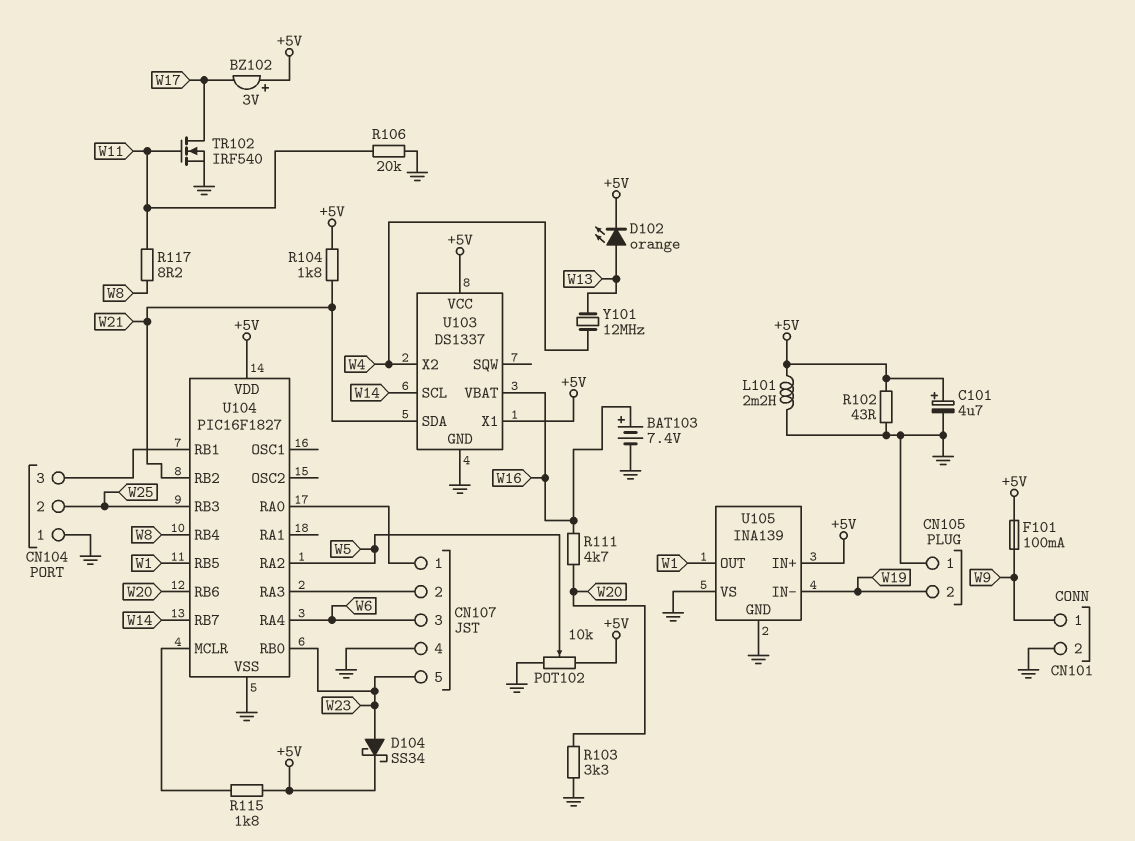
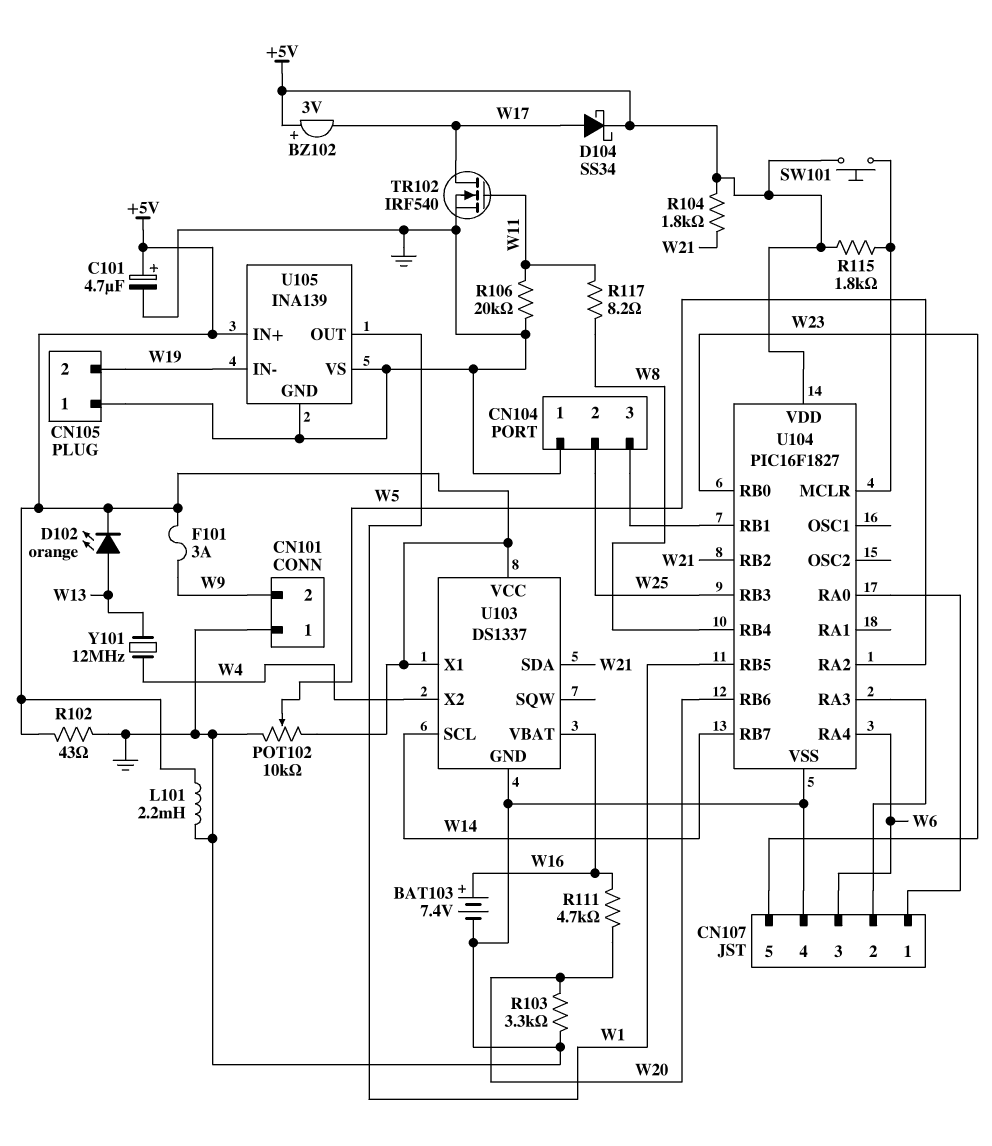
CN101 pin 1: W9 -> GND
CN101 pin 2: GND -> W9
D104: schottky SS34 (A W23, K +5V) -> schottky SS34 (A W17, K +5V)
F101: 100mA (+5V, W9) -> 3A (+5V, W9)
SW101: none -> button (+5V, U104/MCLR)

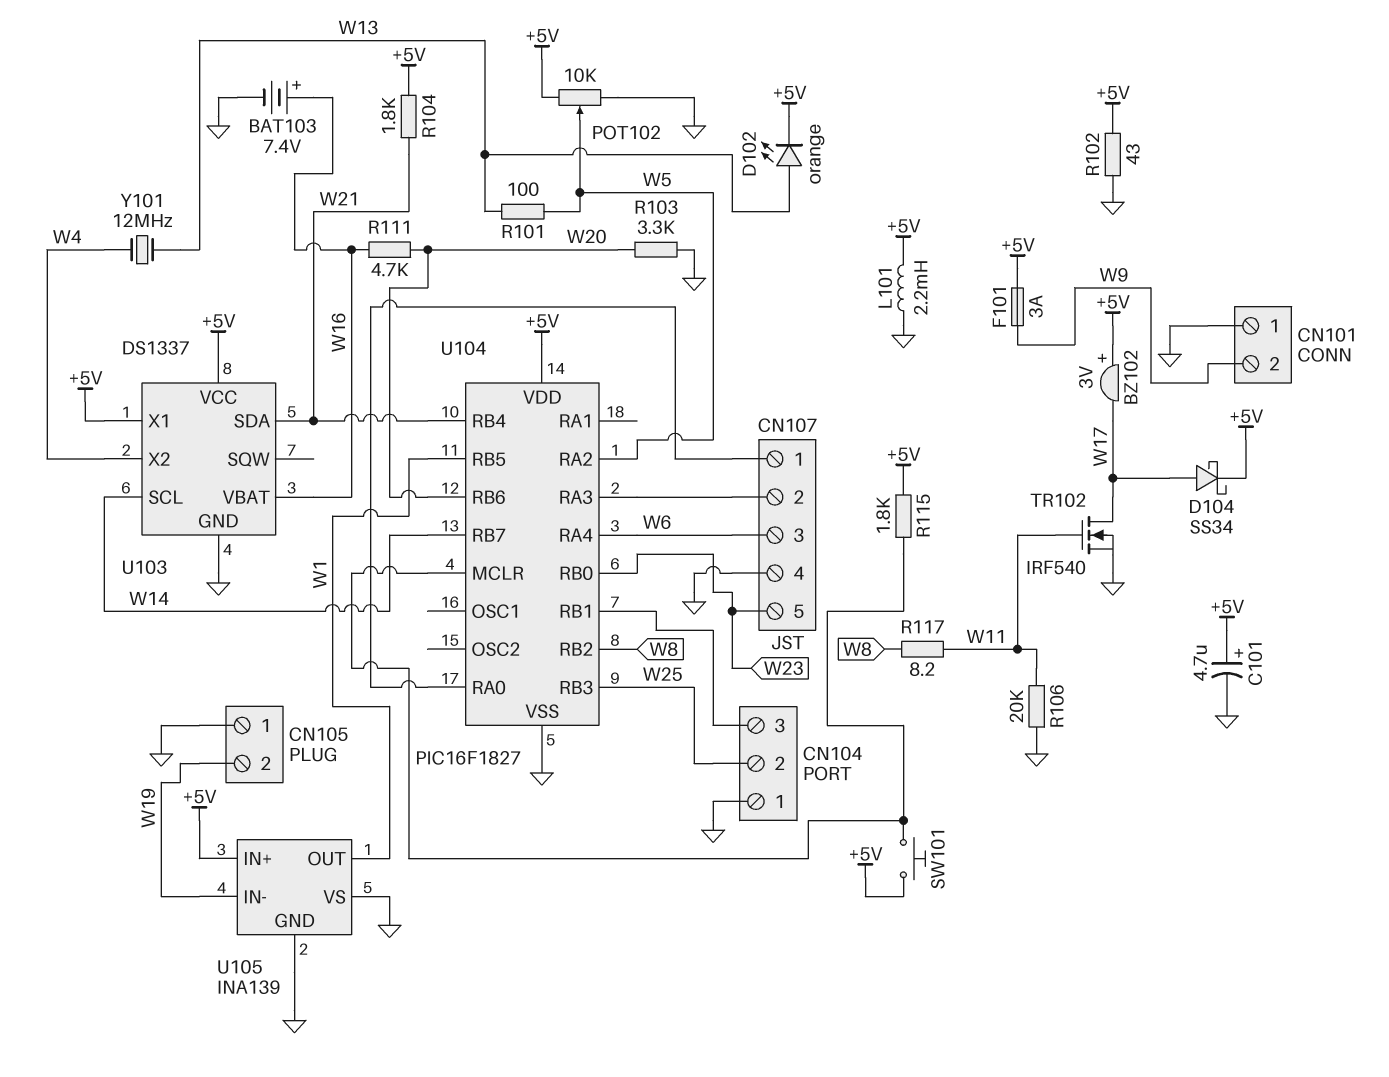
R101: none -> 100 (W5, W13)
U104 pin RB2: W21 -> W8
U104 pin RB4: W8 -> W21

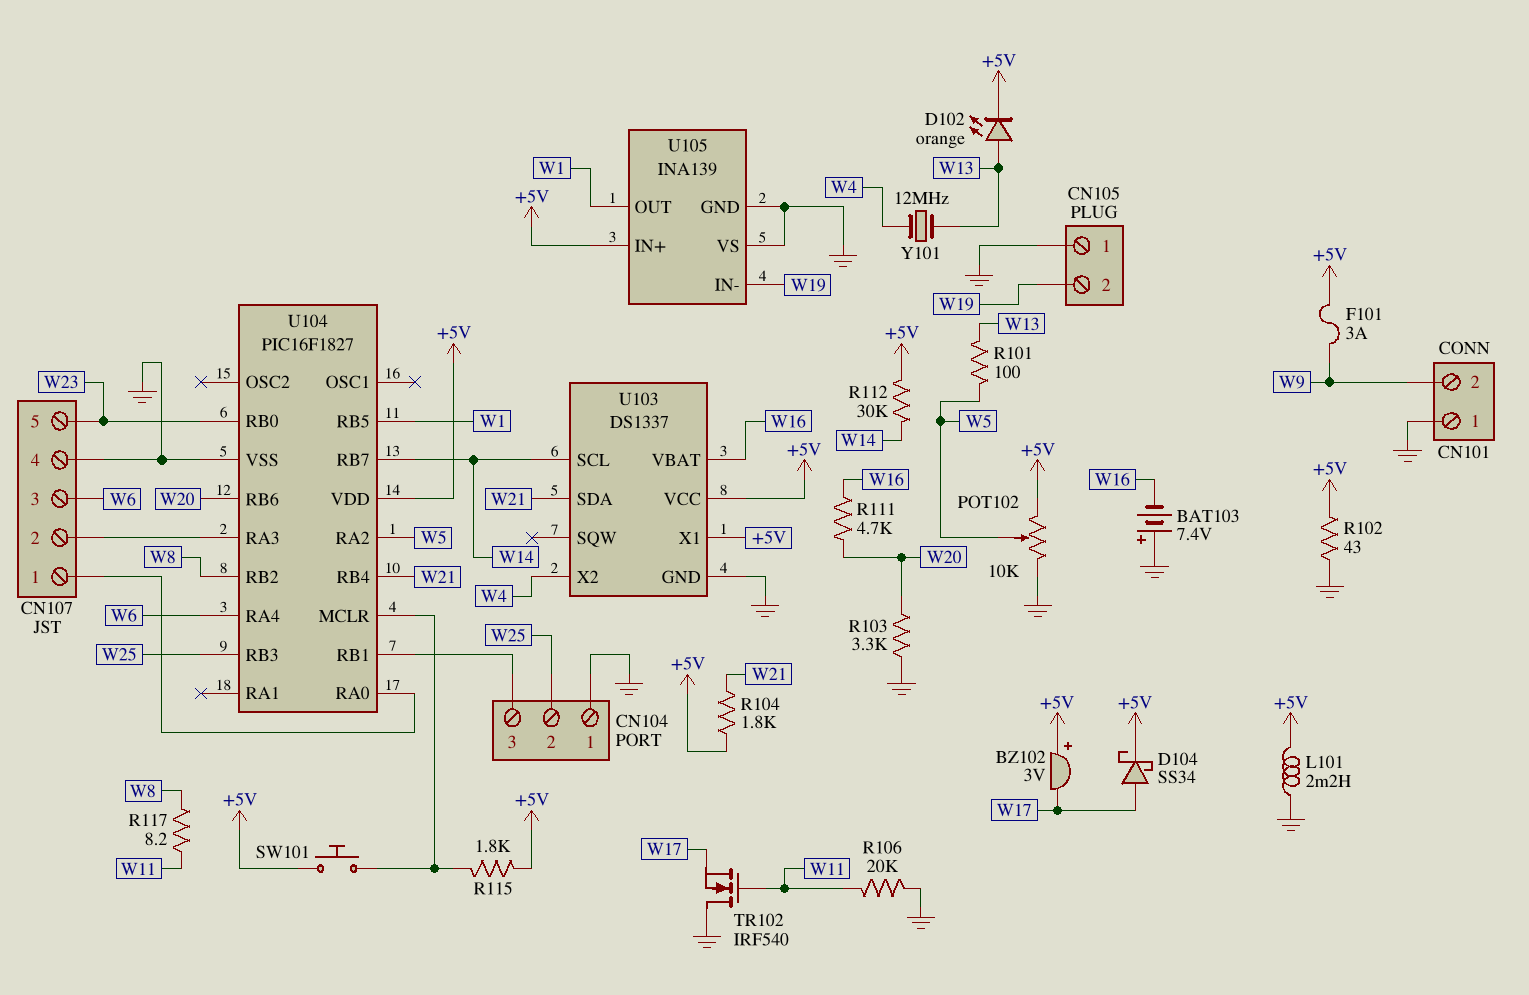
BAT103: 7.4V (plus W16, minus GND) -> 7.4V (plus GND, minus W16)
C101: 4.7uF (plus +5V, minus GND) -> none
R112: none -> 30k (+5V, W14)
TR102: NMOS IRF540 (G W11, D W17, S GND) -> NMOS IRF540 (G W11, D GND, S W17)

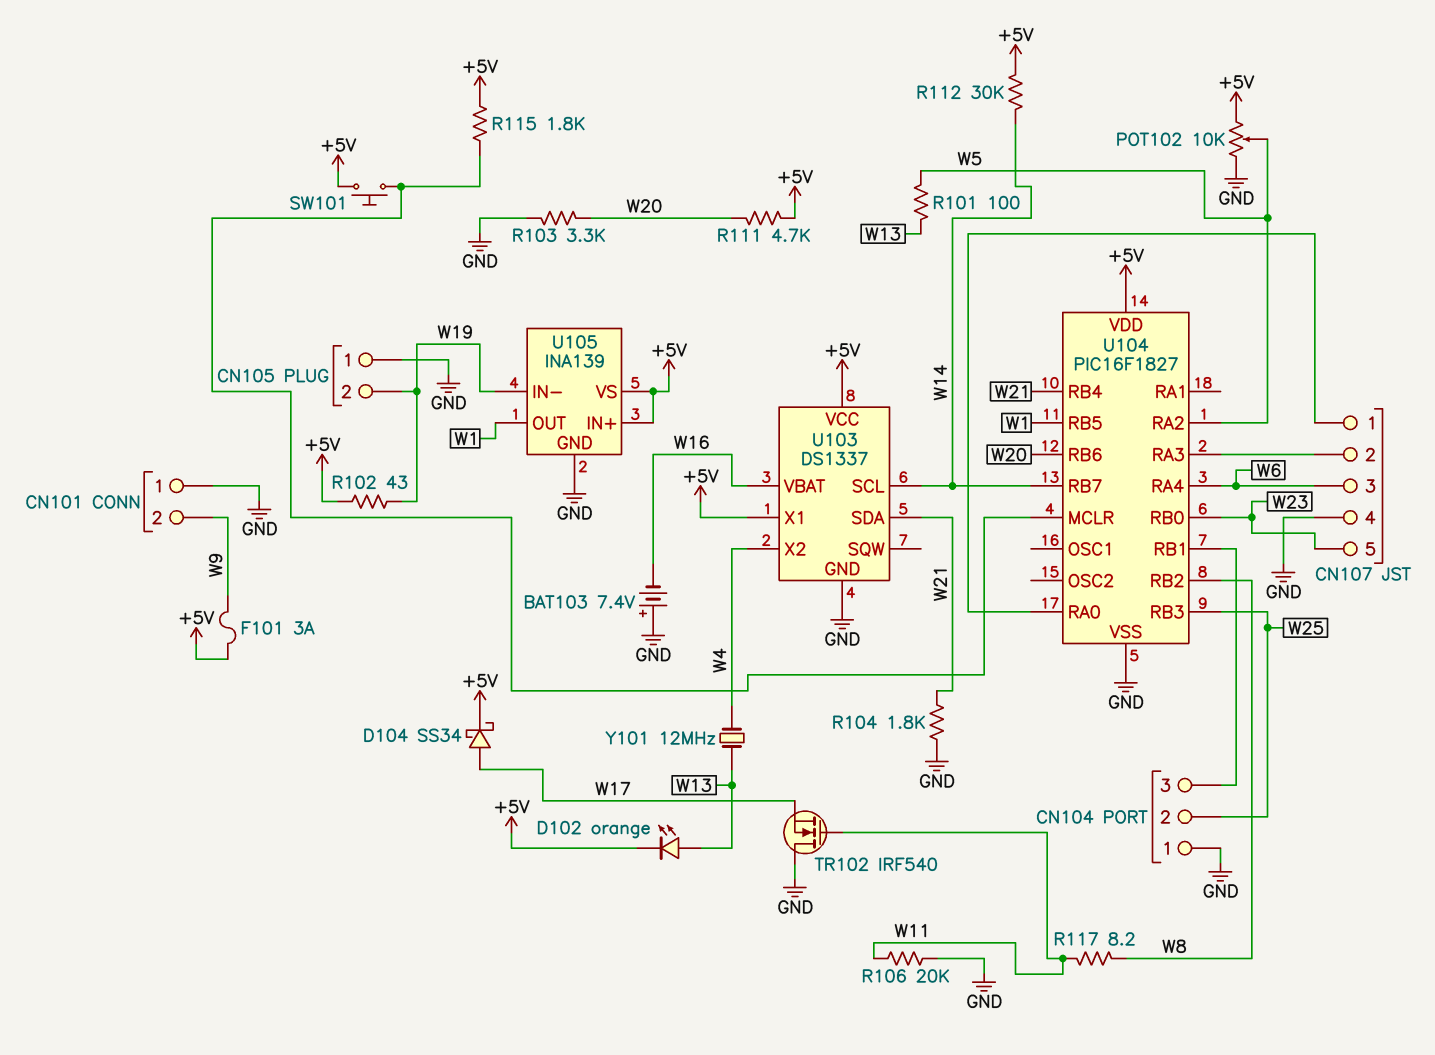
BZ102: buzzer 3V (plus +5V, minus W17) -> none
L101: 2.2mH (+5V, GND) -> none
R102: 43 (+5V, GND) -> 43 (+5V, W19)
R104: 1.8k (+5V, W21) -> 1.8k (GND, W21)
R111: 4.7k (W16, W20) -> 4.7k (+5V, W20)
U105 pin VS: GND -> +5V

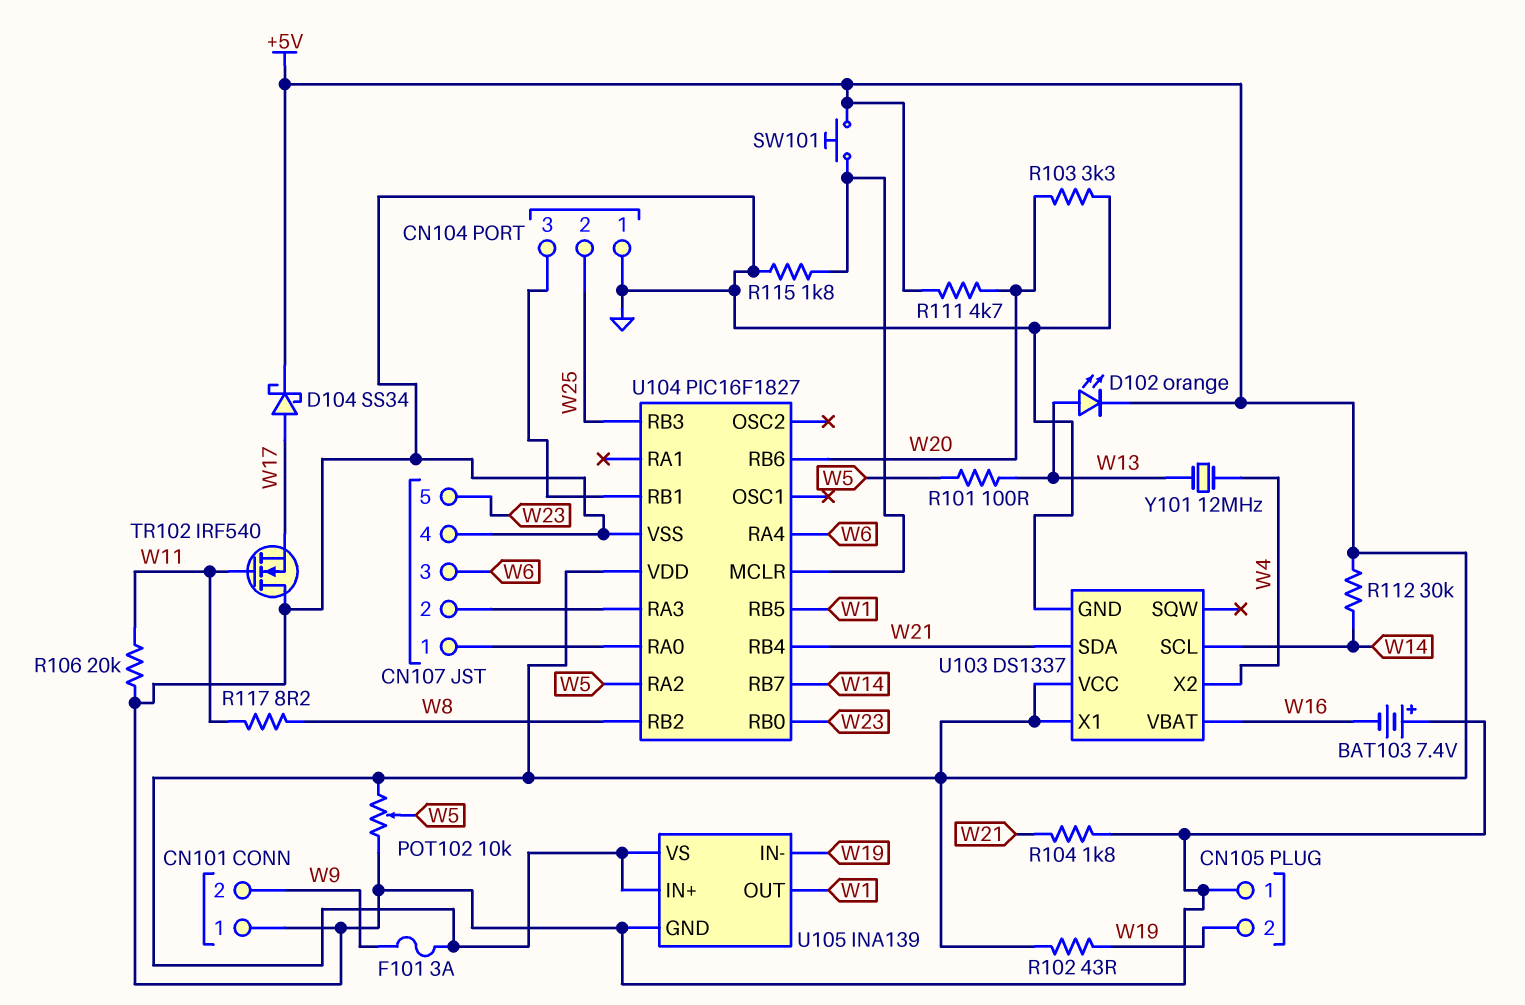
R115: 1.8k (+5V, U104/MCLR) -> 1.8k (GND, U104/MCLR)

